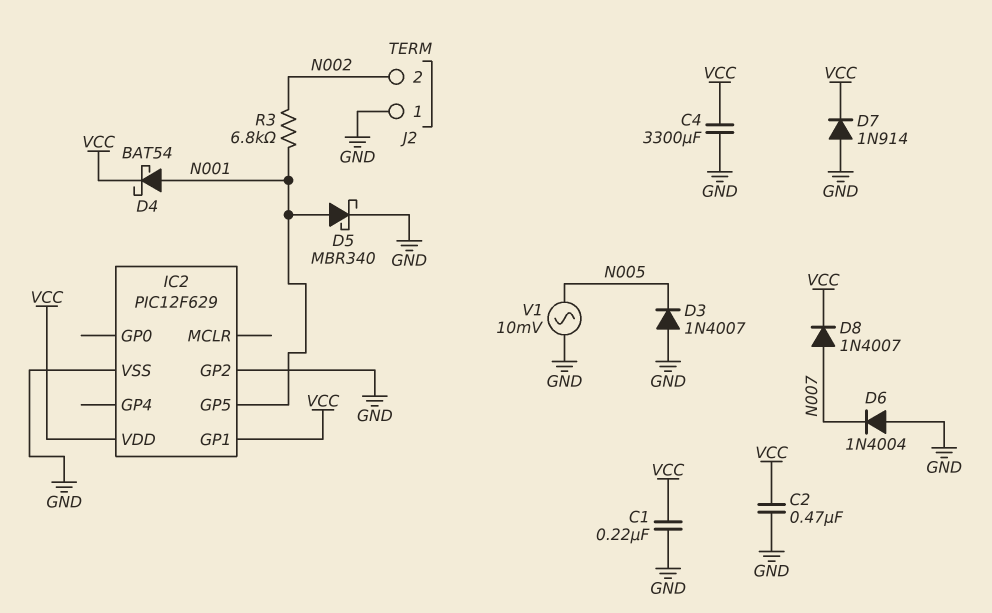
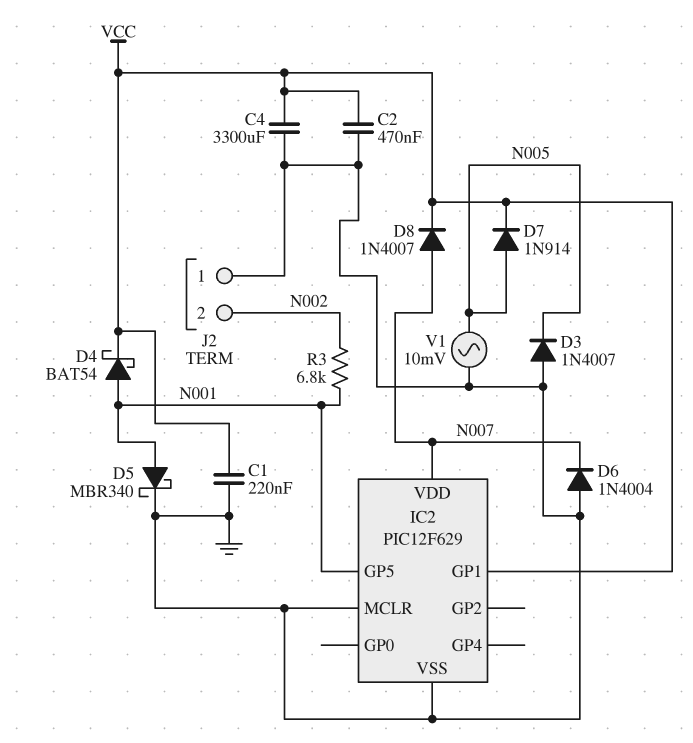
D7: diode 1N914 (A GND, K VCC) -> diode 1N914 (A N005, K VCC)
IC2 pin GP2: GND -> none
IC2 pin MCLR: none -> GND
IC2 pin VDD: VCC -> N007

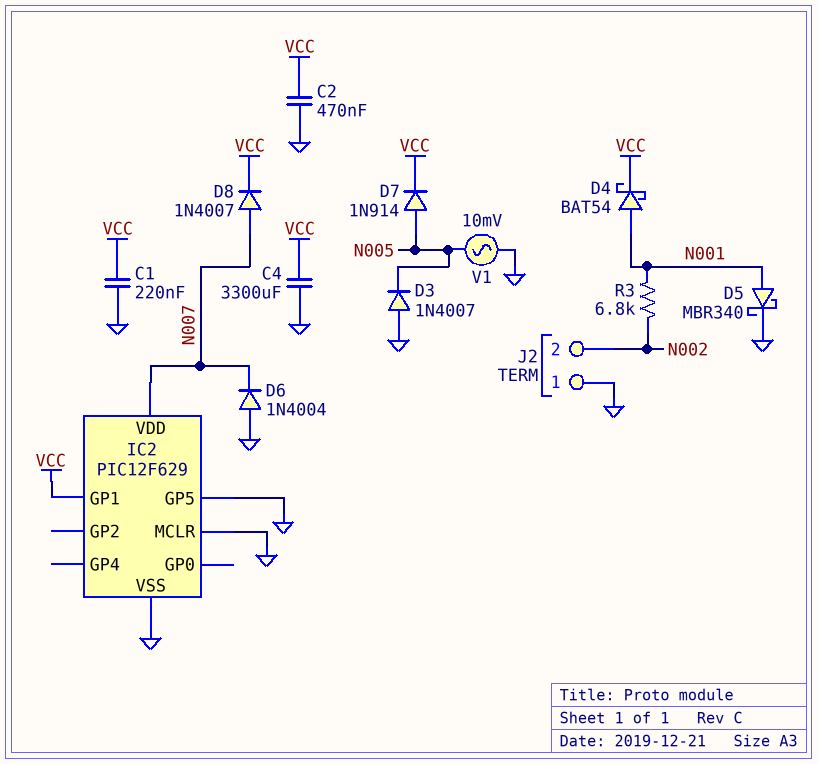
IC2 pin GP5: N001 -> GND

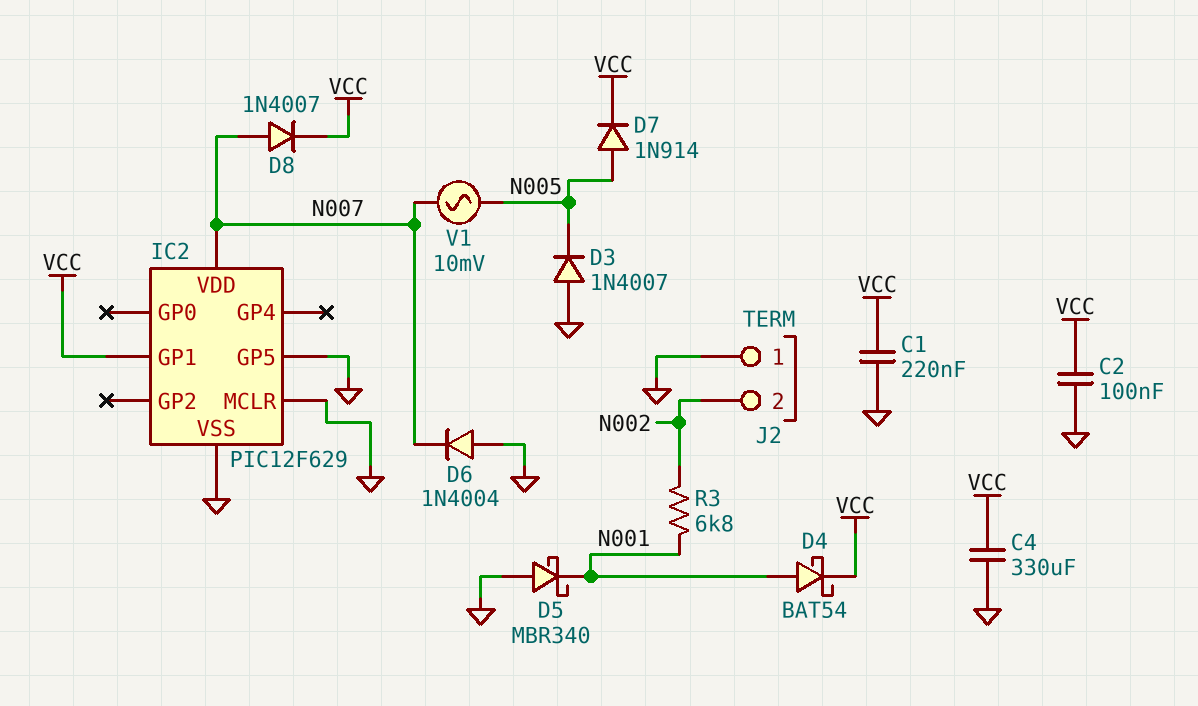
C2: 470nF (GND, VCC) -> 100nF (GND, VCC)
C4: 3300uF (GND, VCC) -> 330uF (GND, VCC)
D5: schottky MBR340 (A N001, K GND) -> schottky MBR340 (A GND, K N001)
V1: AC 10mV (GND, N005) -> AC 10mV (N005, N007)

